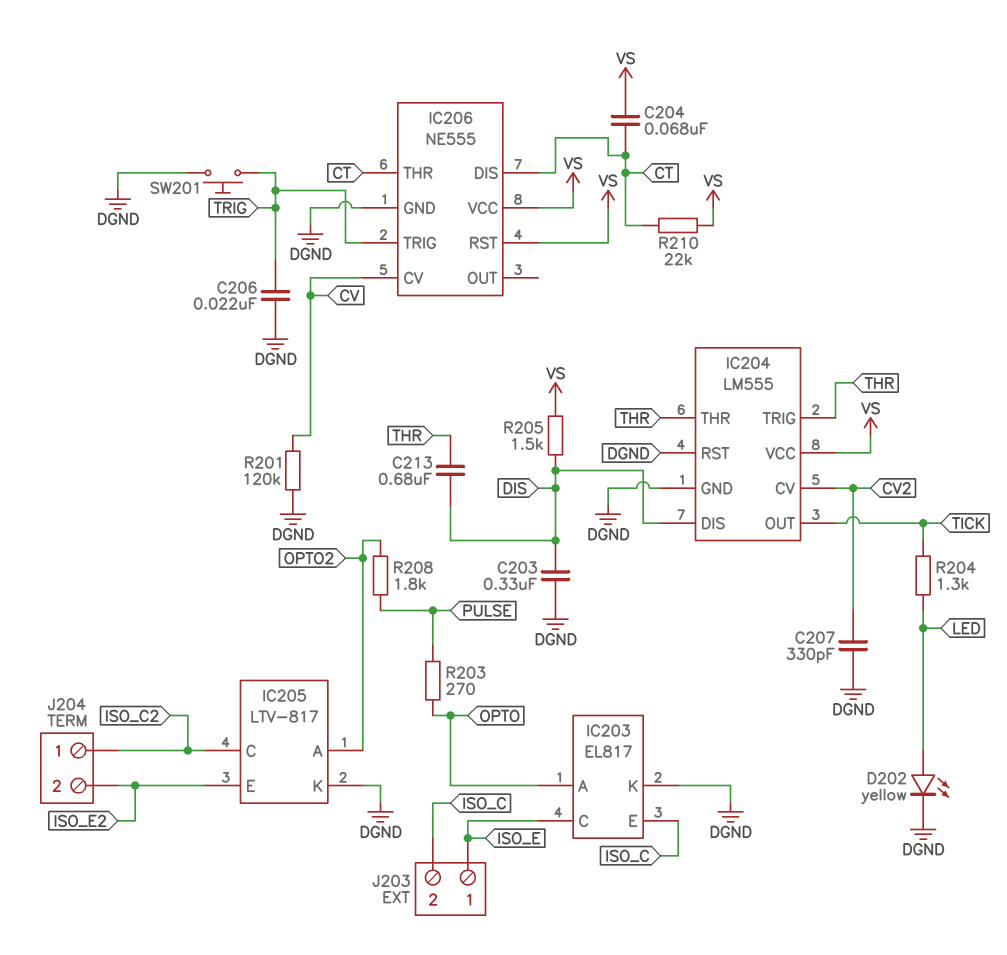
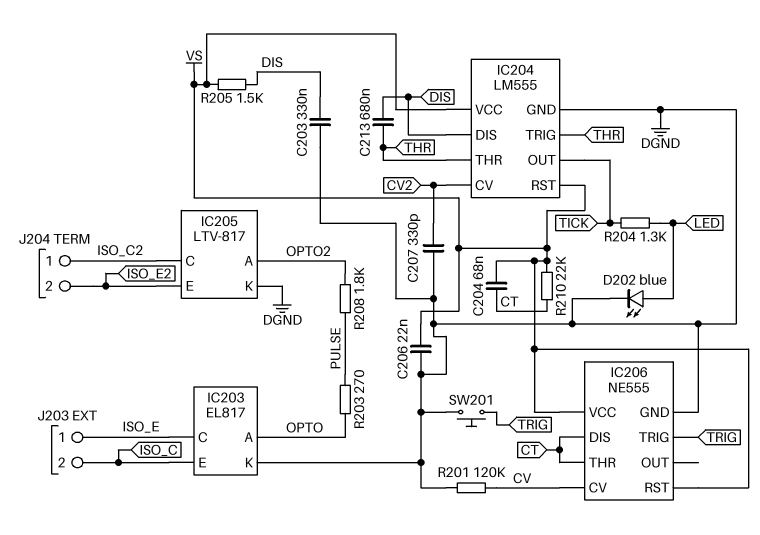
C206: 22nF (DGND, TRIG) -> 22nF (DGND, VS)
D202: LED yellow (A LED, K DGND) -> LED blue (A LED, K DGND)
IC204 pin RST: DGND -> VS

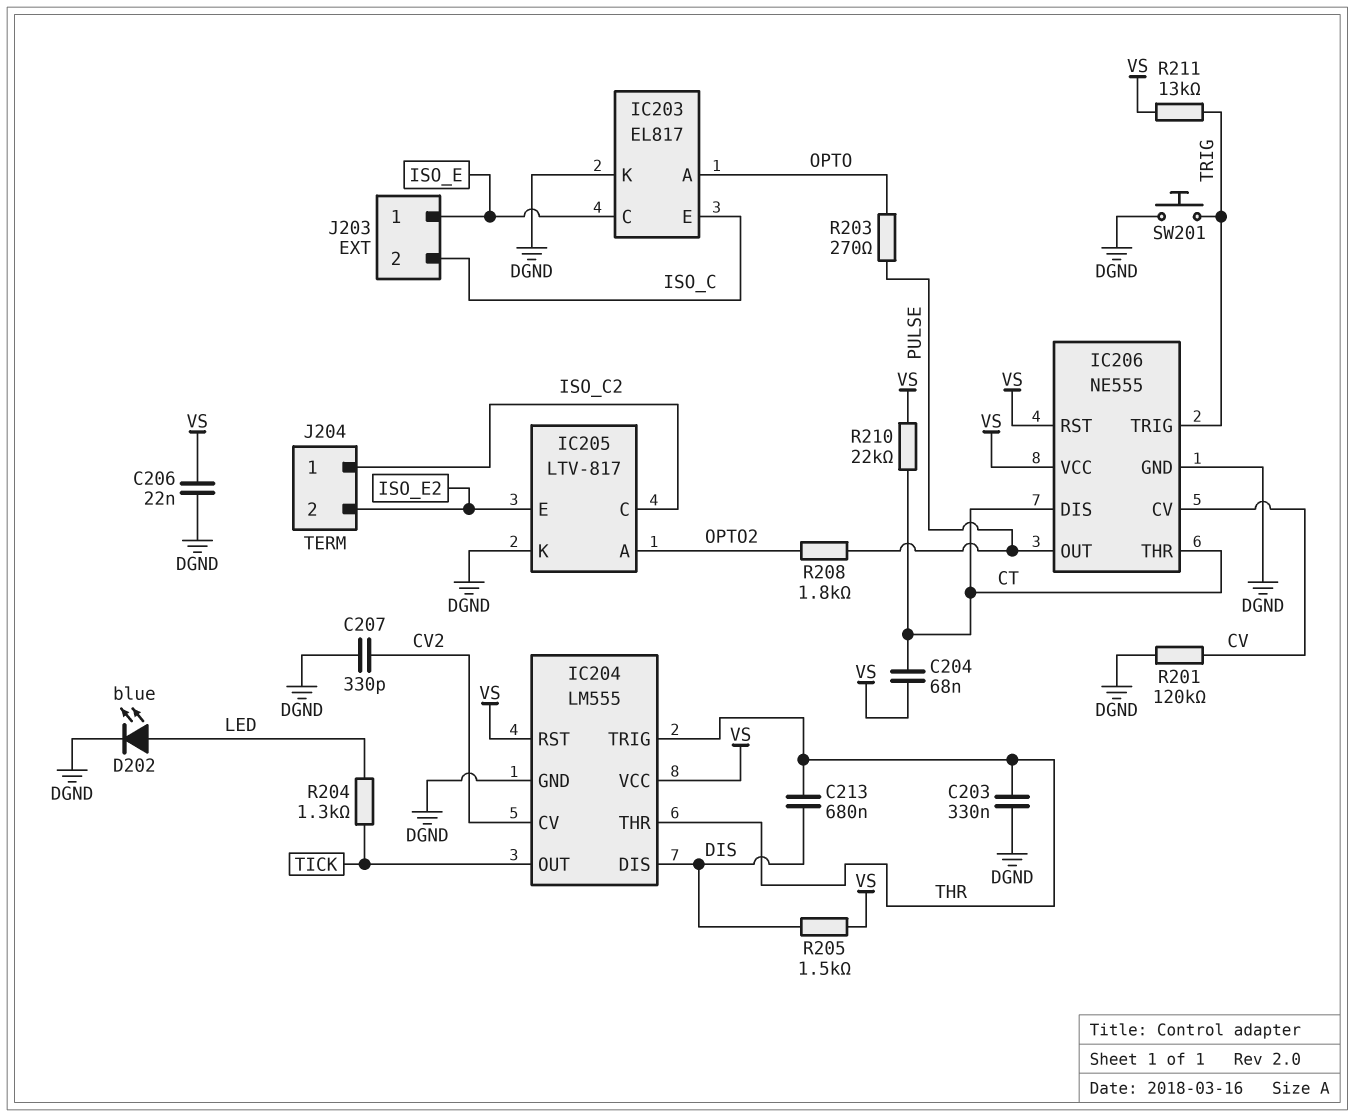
C203: 330nF (DGND, DIS) -> 330nF (DGND, THR)
IC206 pin OUT: none -> PULSE
R211: none -> 13k (TRIG, VS)

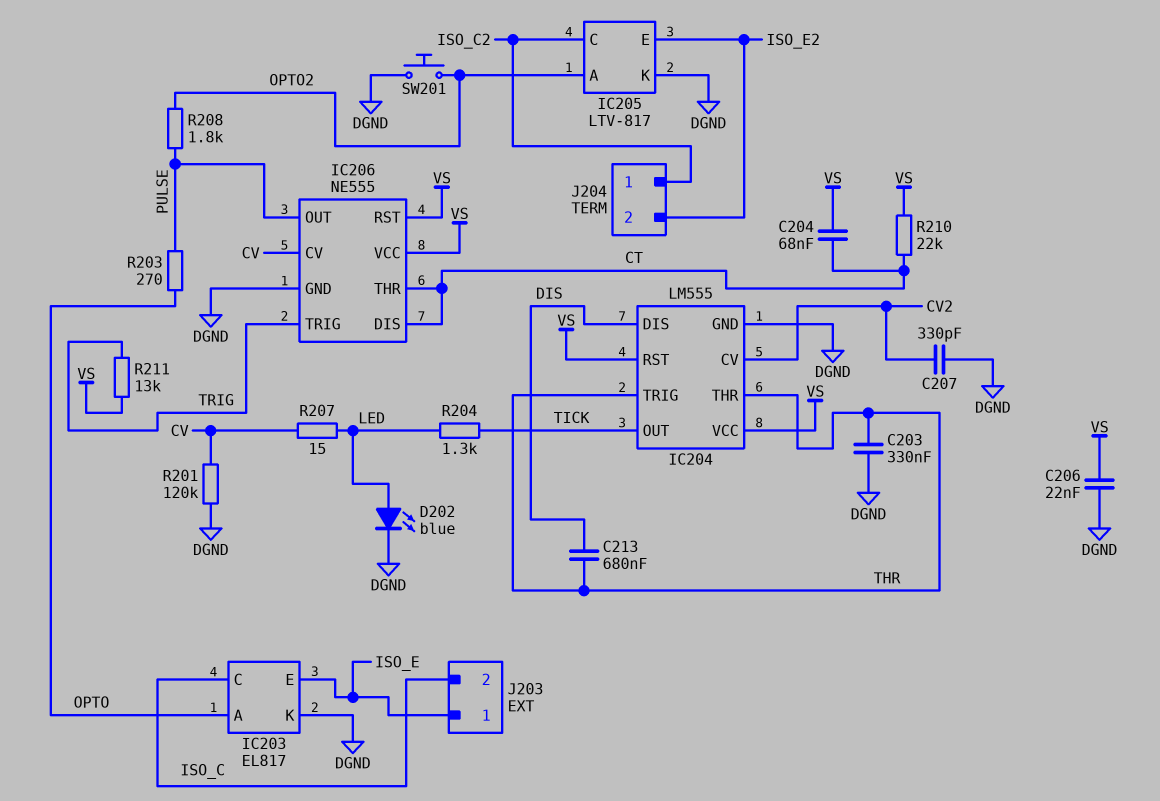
IC203 pin C: ISO_E -> ISO_C
IC203 pin E: ISO_C -> ISO_E
R205: 1.5k (DIS, VS) -> none
R207: none -> 15 (CV, LED)
SW201: button (DGND, TRIG) -> button (DGND, OPTO2)

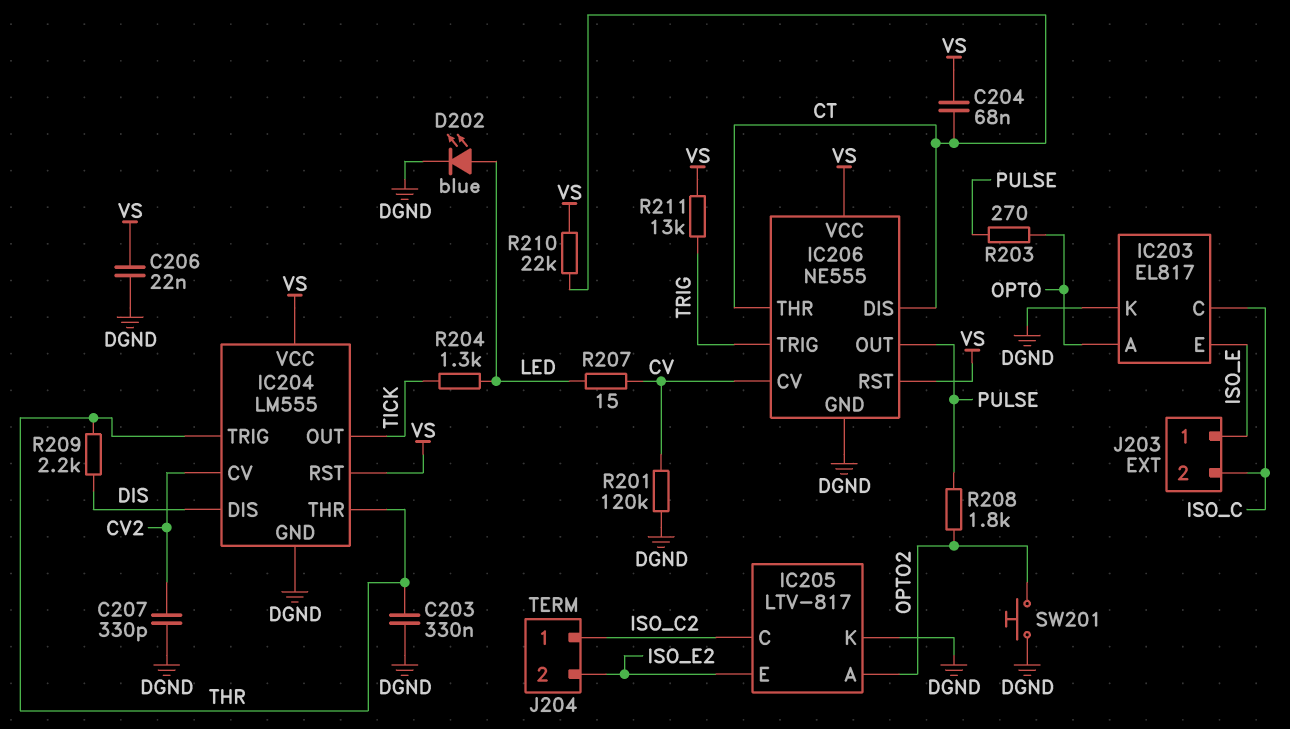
C213: 680nF (DIS, THR) -> none
R209: none -> 2.2k (DIS, THR)

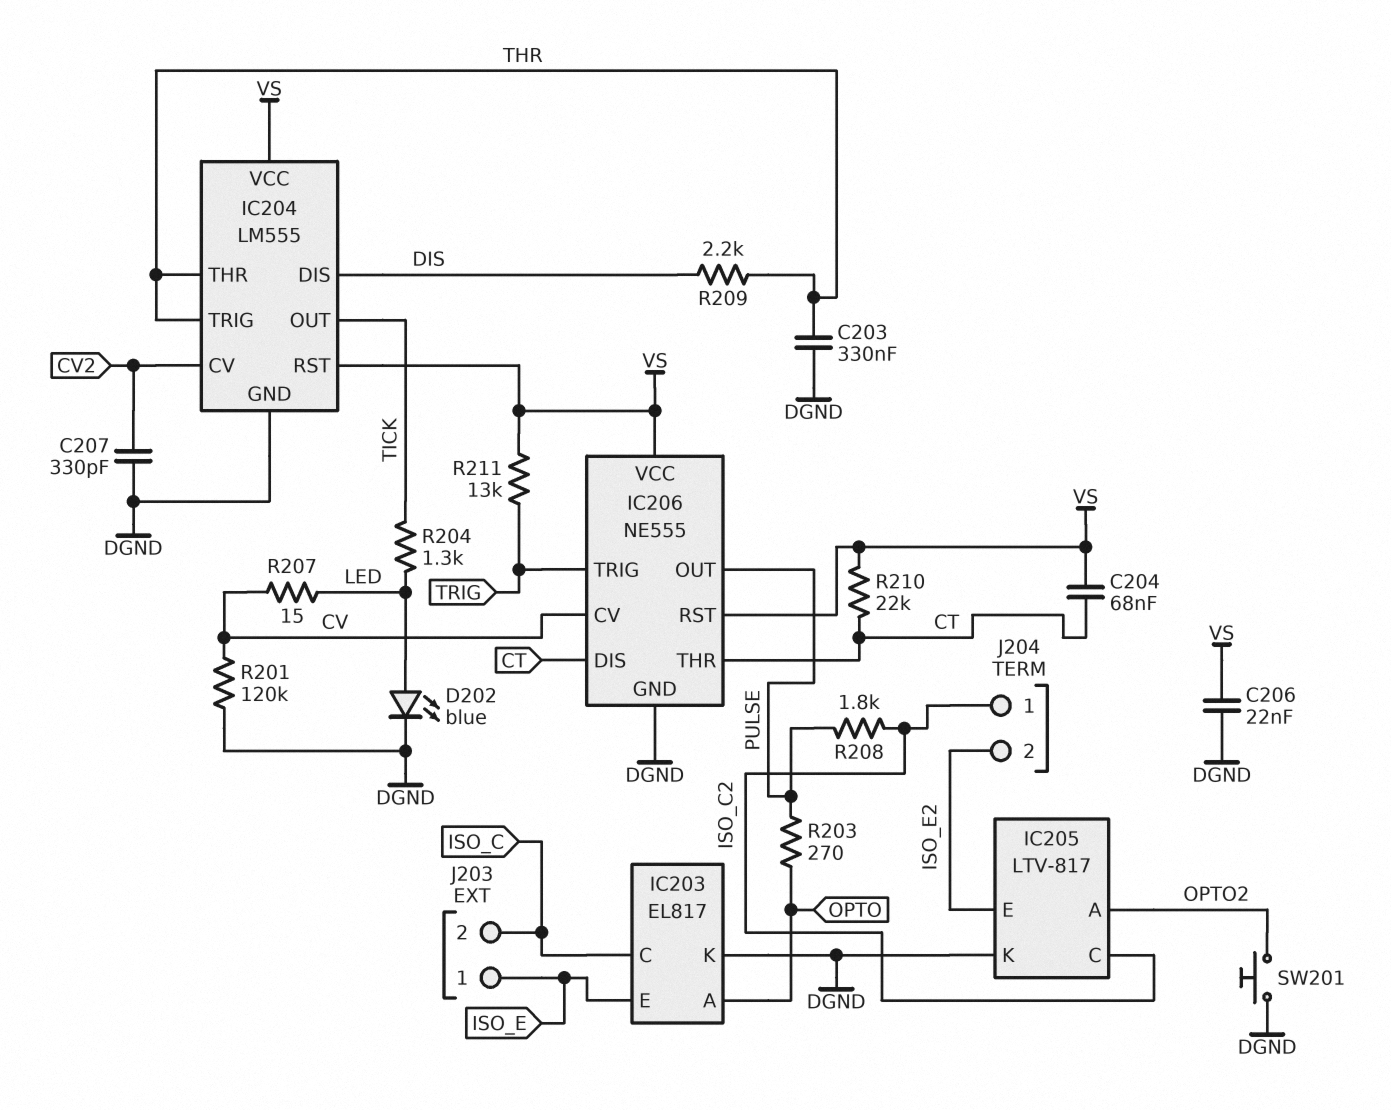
R208: 1.8k (OPTO2, PULSE) -> 1.8k (ISO_C2, PULSE)

